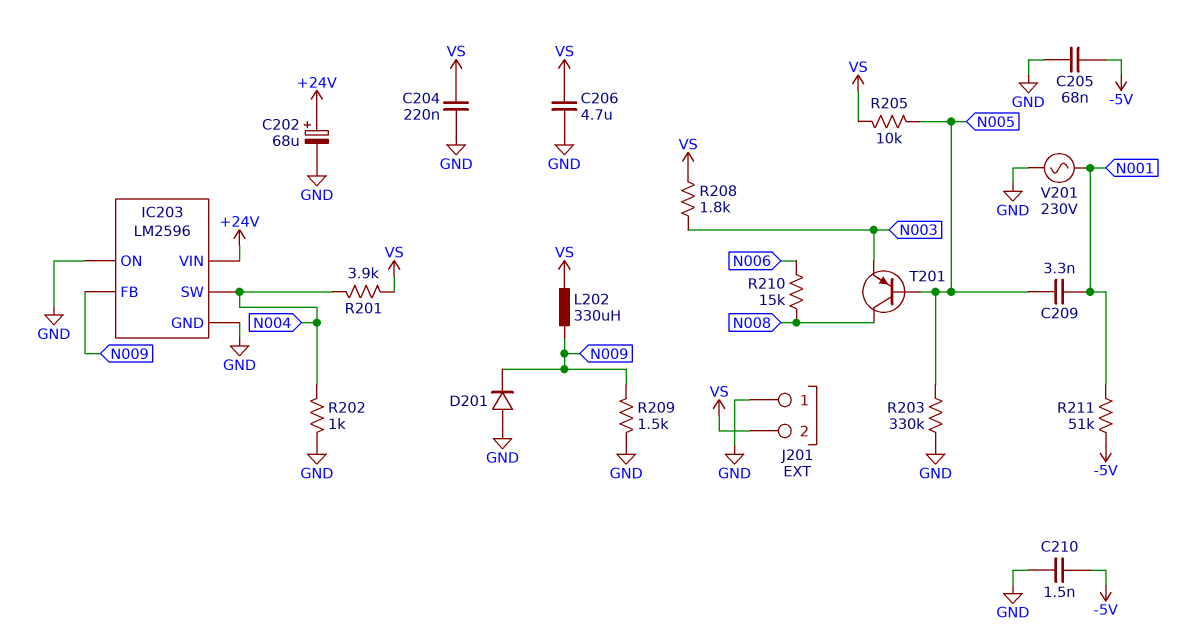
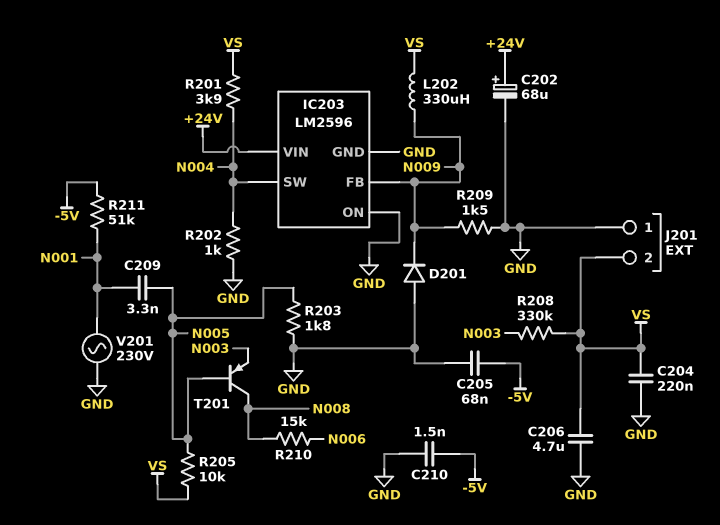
R203: 330k (GND, N005) -> 1.8k (GND, N005)
R208: 1.8k (N003, VS) -> 330k (N003, VS)

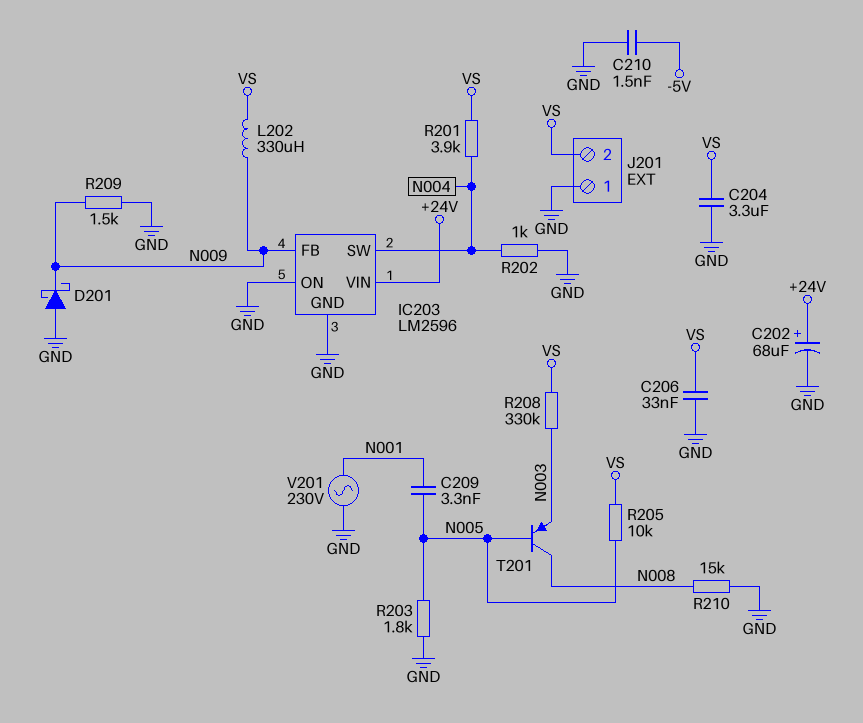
C204: 220nF (GND, VS) -> 3.3uF (GND, VS)
C205: 68nF (-5V, GND) -> none
C206: 4.7uF (GND, VS) -> 33nF (GND, VS)
D201: diode (A GND, K N009) -> schottky (A GND, K N009)
R210: 15k (N006, N008) -> 15k (GND, N008)
R211: 51k (-5V, N001) -> none

